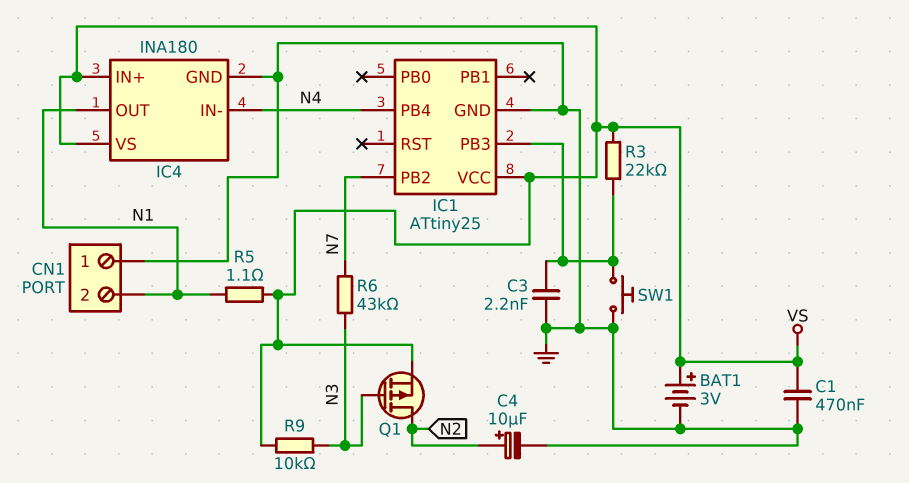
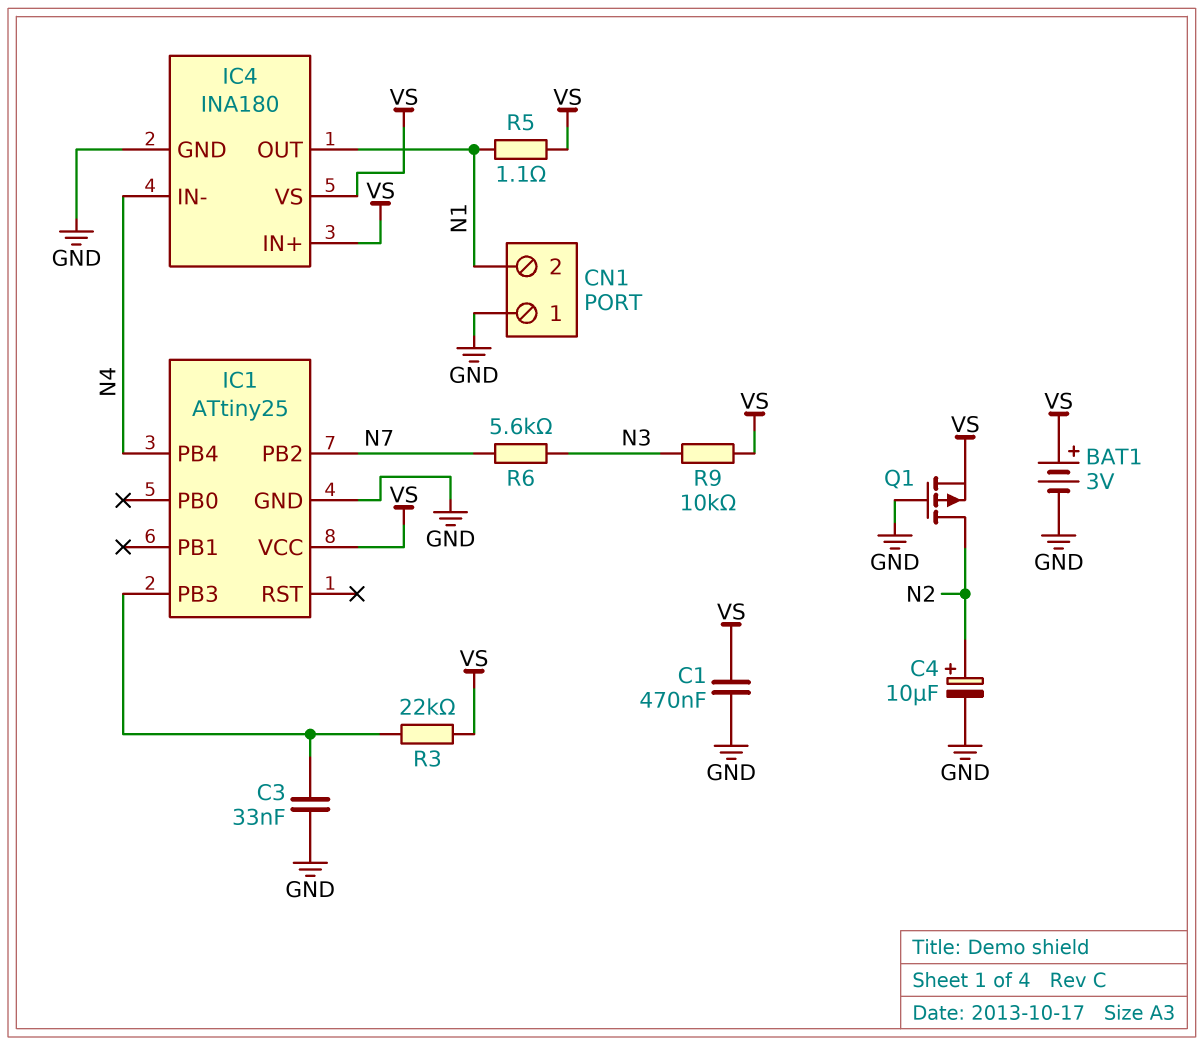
C3: 2.2nF (GND, IC1/PB3) -> 33nF (GND, IC1/PB3)
Q1: PMOS (G N3, D N2, S VS) -> PMOS (G GND, D N2, S VS)
R6: 43k (N3, N7) -> 5.6k (N3, N7)
SW1: button (GND, IC1/PB3) -> none

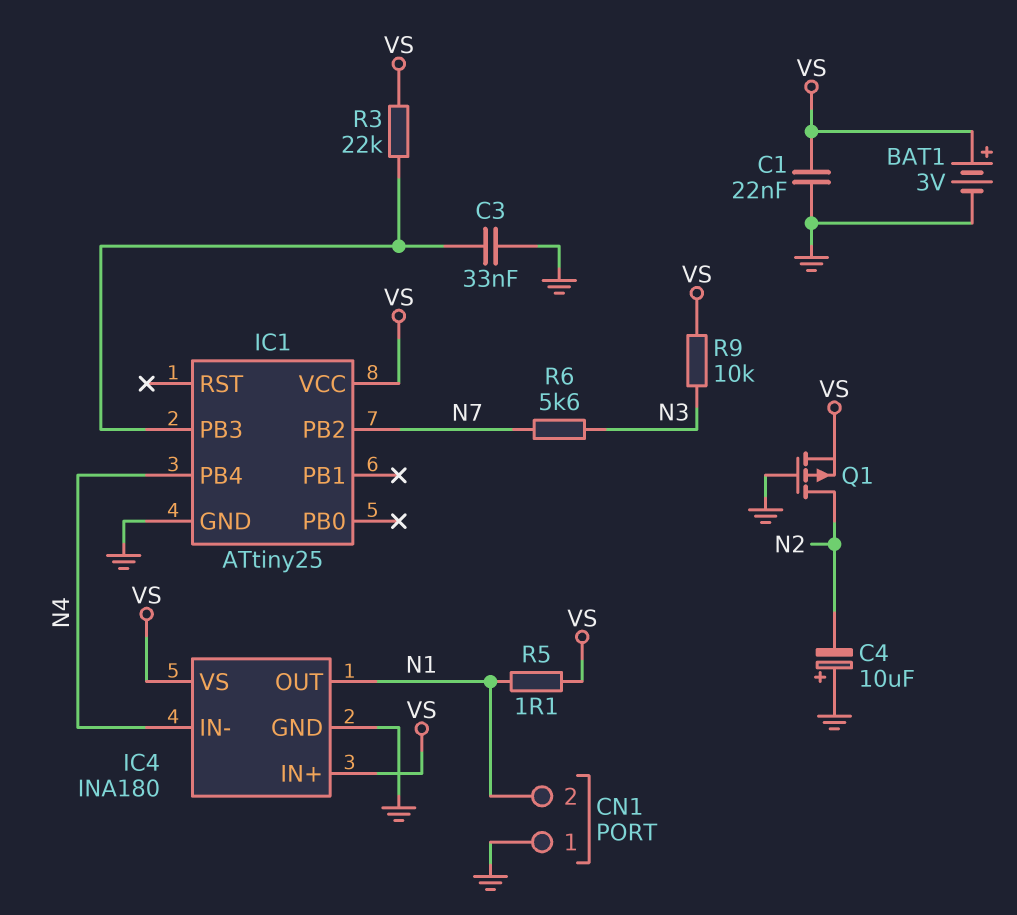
C1: 470nF (GND, VS) -> 22nF (GND, VS)
C4: 10uF (plus N2, minus GND) -> 10uF (plus GND, minus N2)

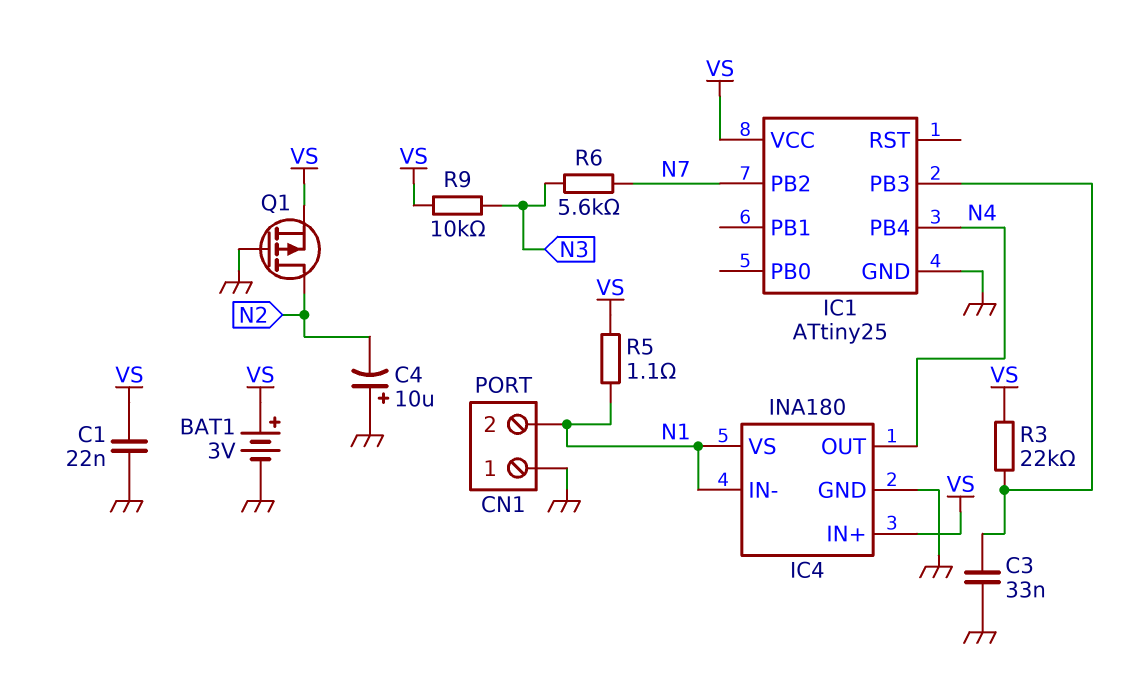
IC4 pin IN-: N4 -> N1
IC4 pin OUT: N1 -> N4
IC4 pin VS: VS -> N1

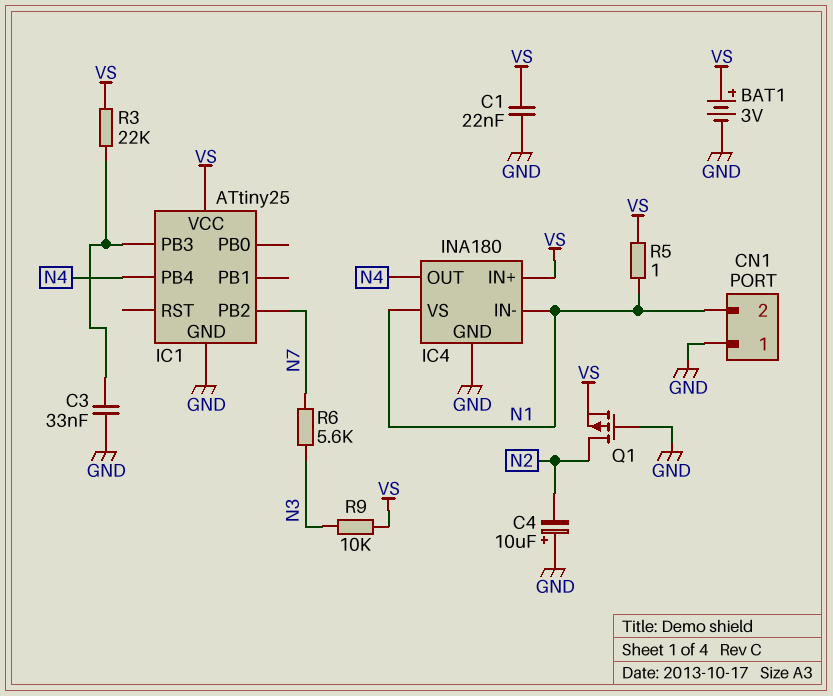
R5: 1.1 (N1, VS) -> 1 (N1, VS)

